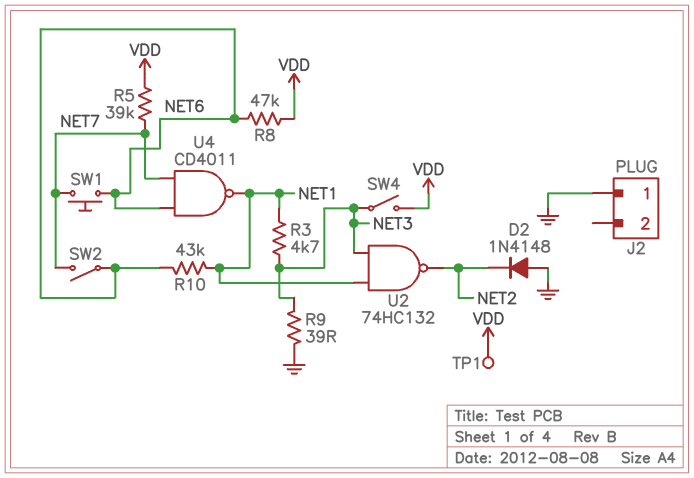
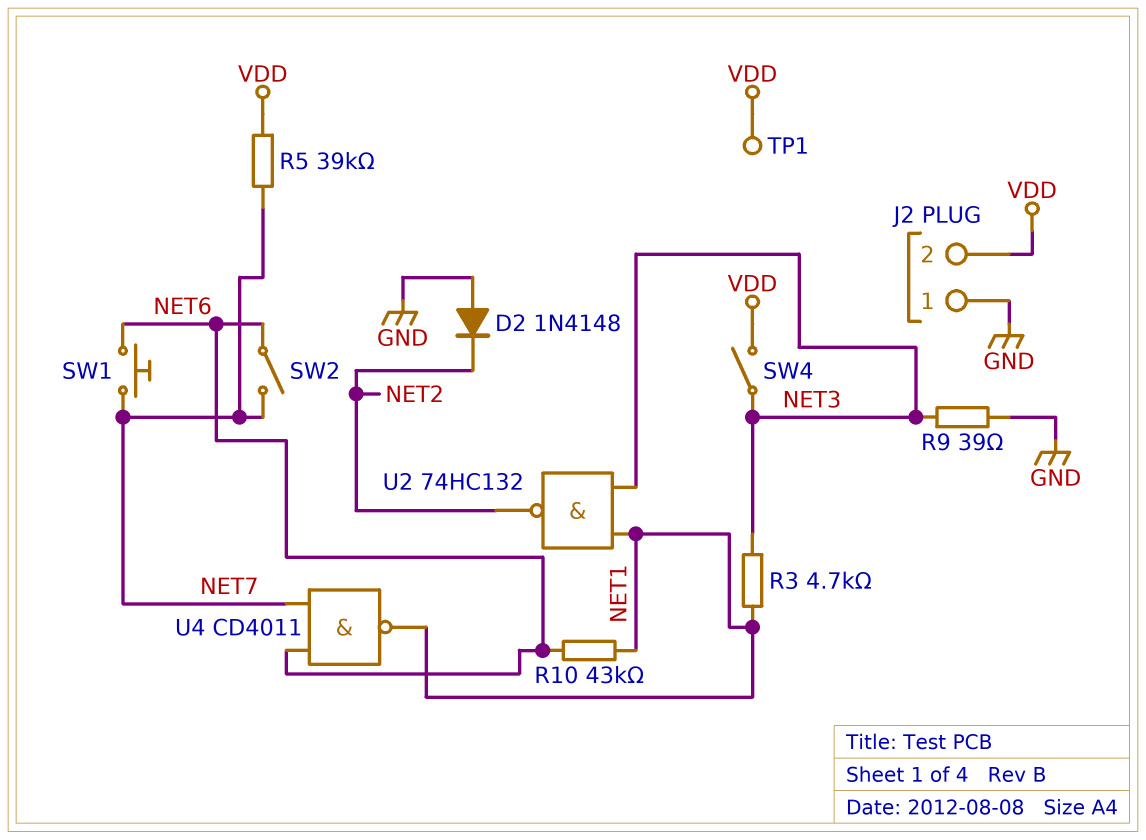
J2 pin 2: none -> VDD
R8: 47k (NET6, VDD) -> none

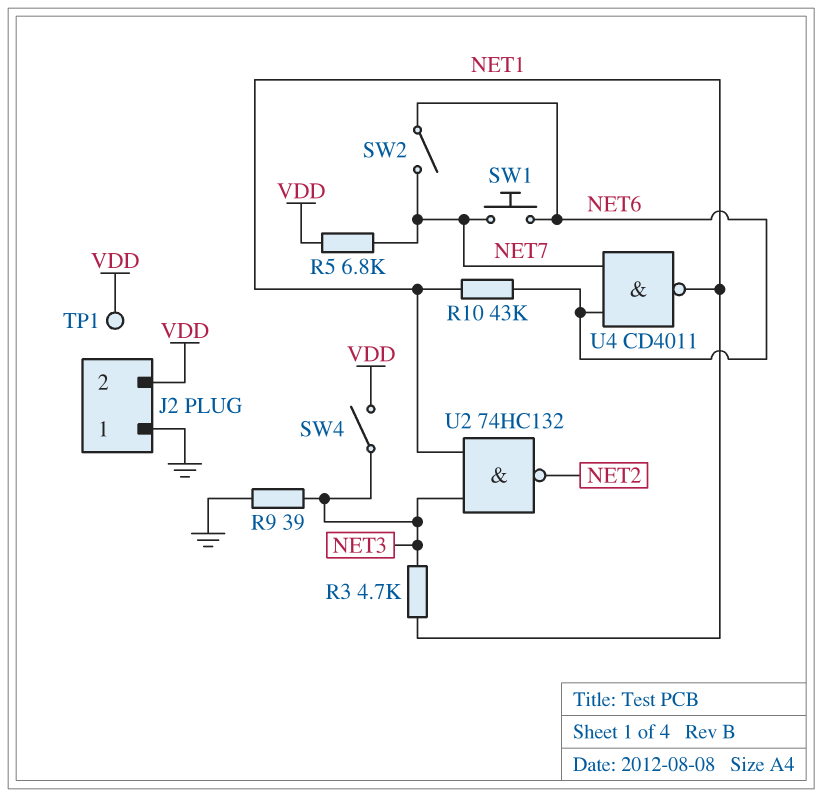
D2: diode 1N4148 (A GND, K NET2) -> none
R5: 39k (NET7, VDD) -> 6.8k (NET7, VDD)

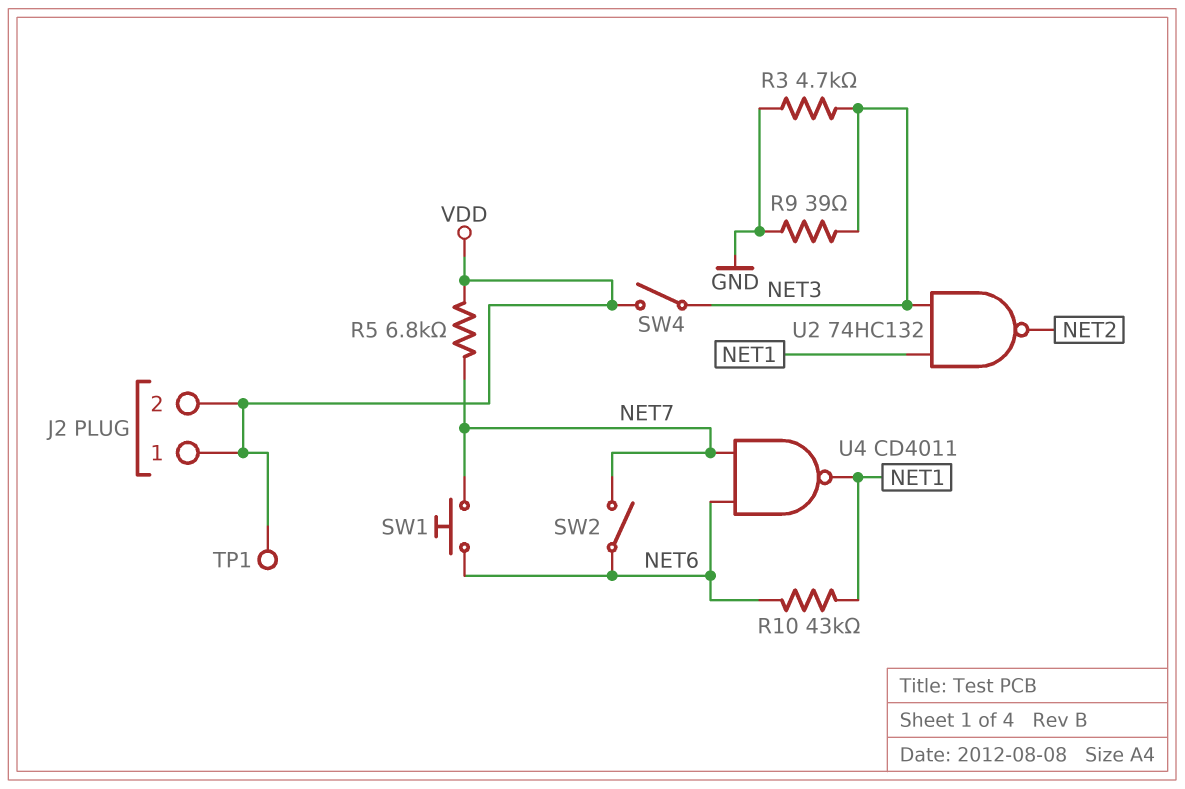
J2 pin 1: GND -> VDD
R3: 4.7k (NET1, NET3) -> 4.7k (GND, NET3)

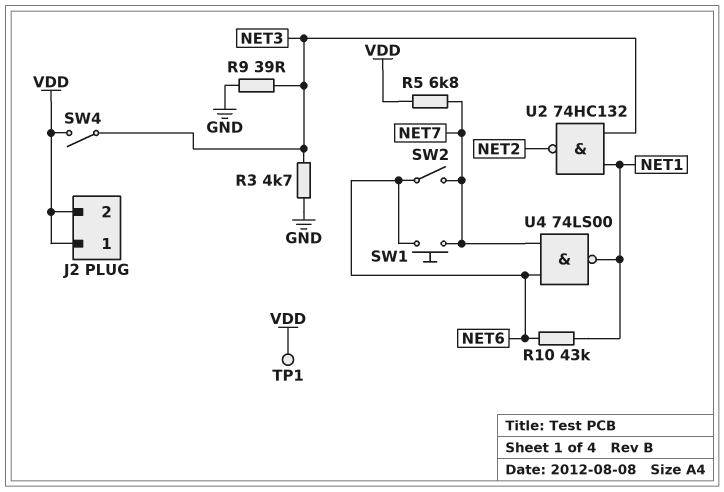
U4: NAND CD4011 (in NET6, in NET7, out NET1) -> NAND 74LS00 (in NET6, in NET7, out NET1)

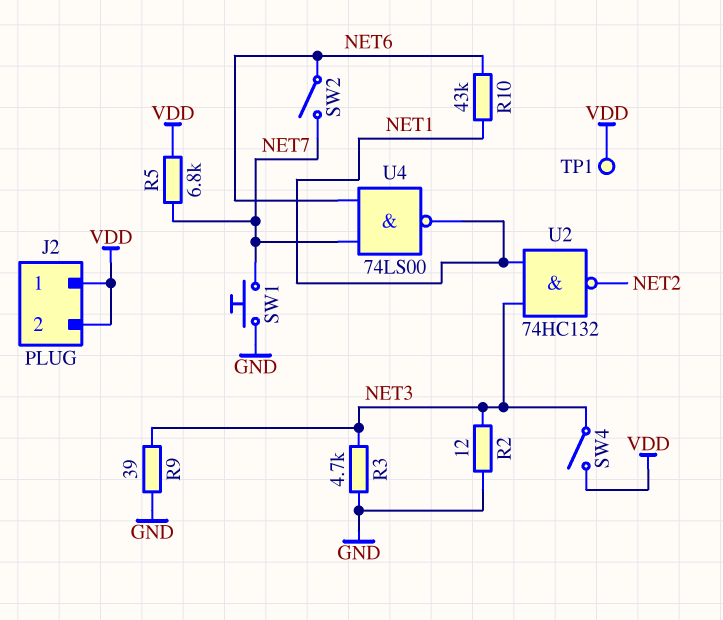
R2: none -> 12 (GND, NET3)
SW1: button (NET6, NET7) -> button (GND, NET7)

